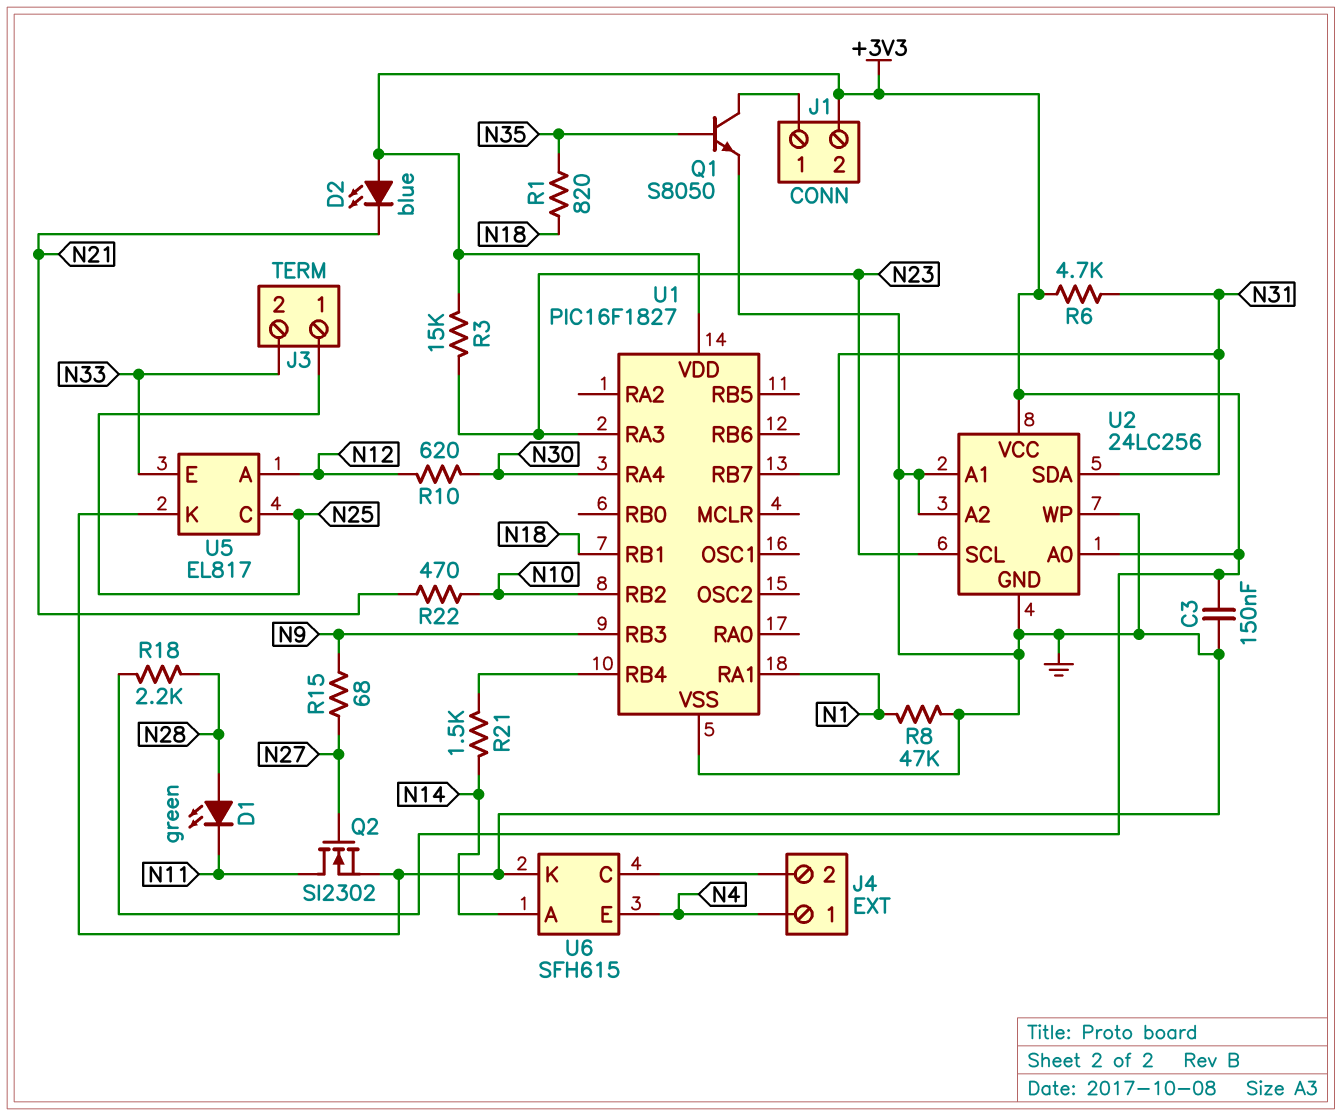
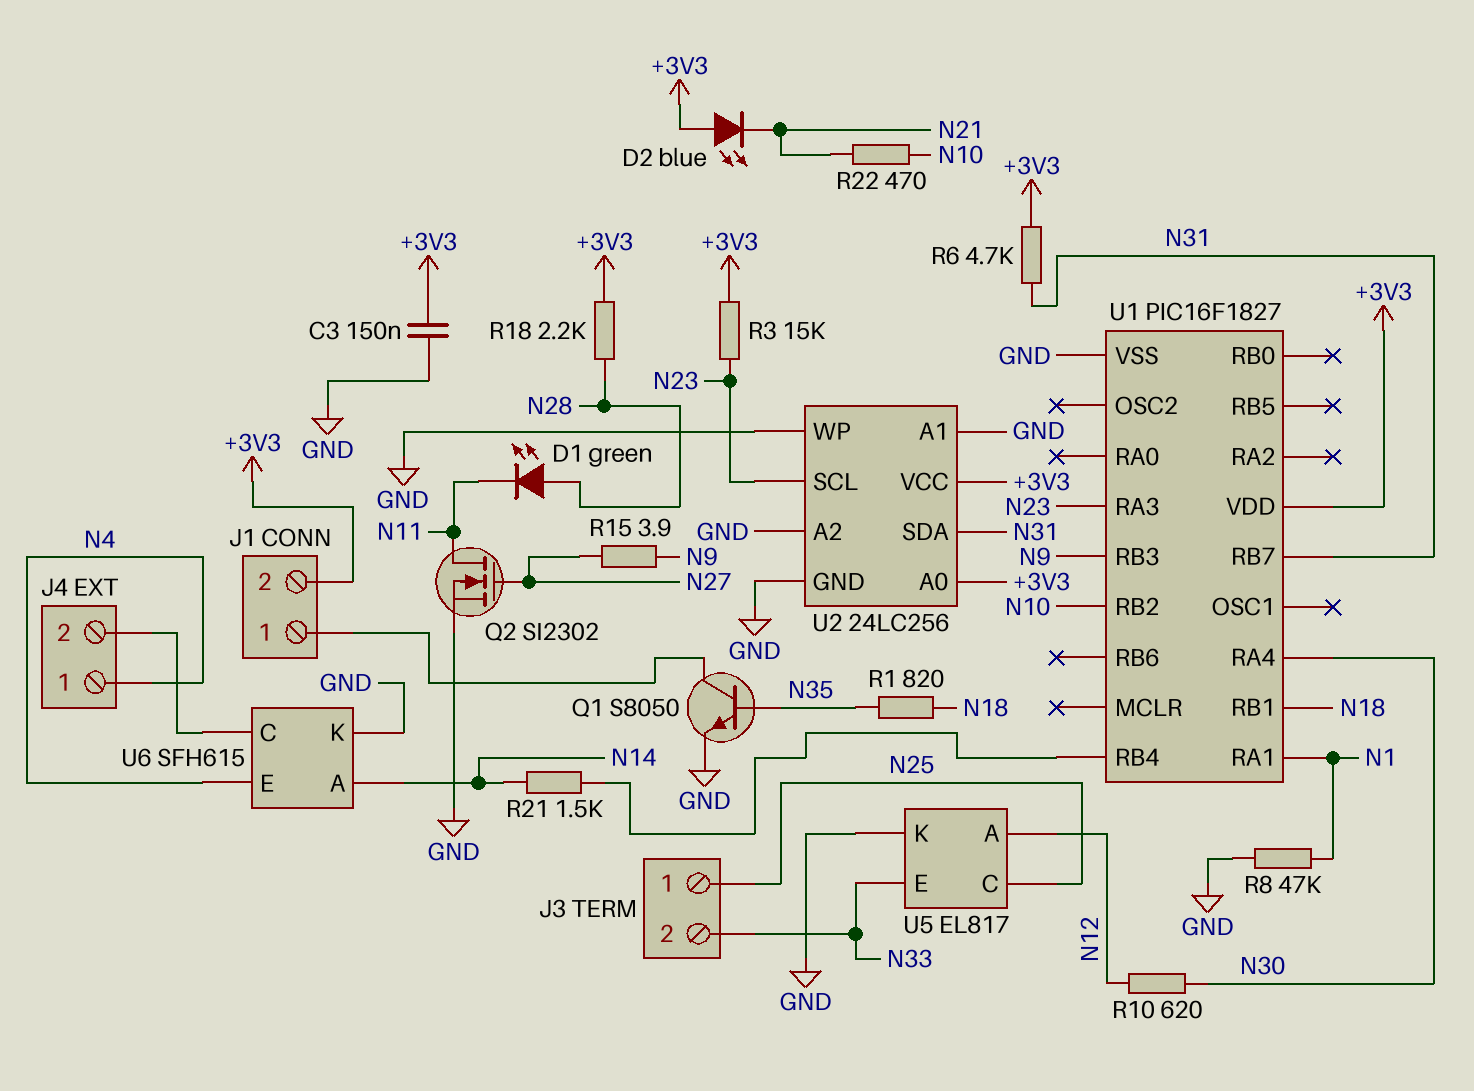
R15: 68 (N9, N27) -> 3.9 (N9, N27)

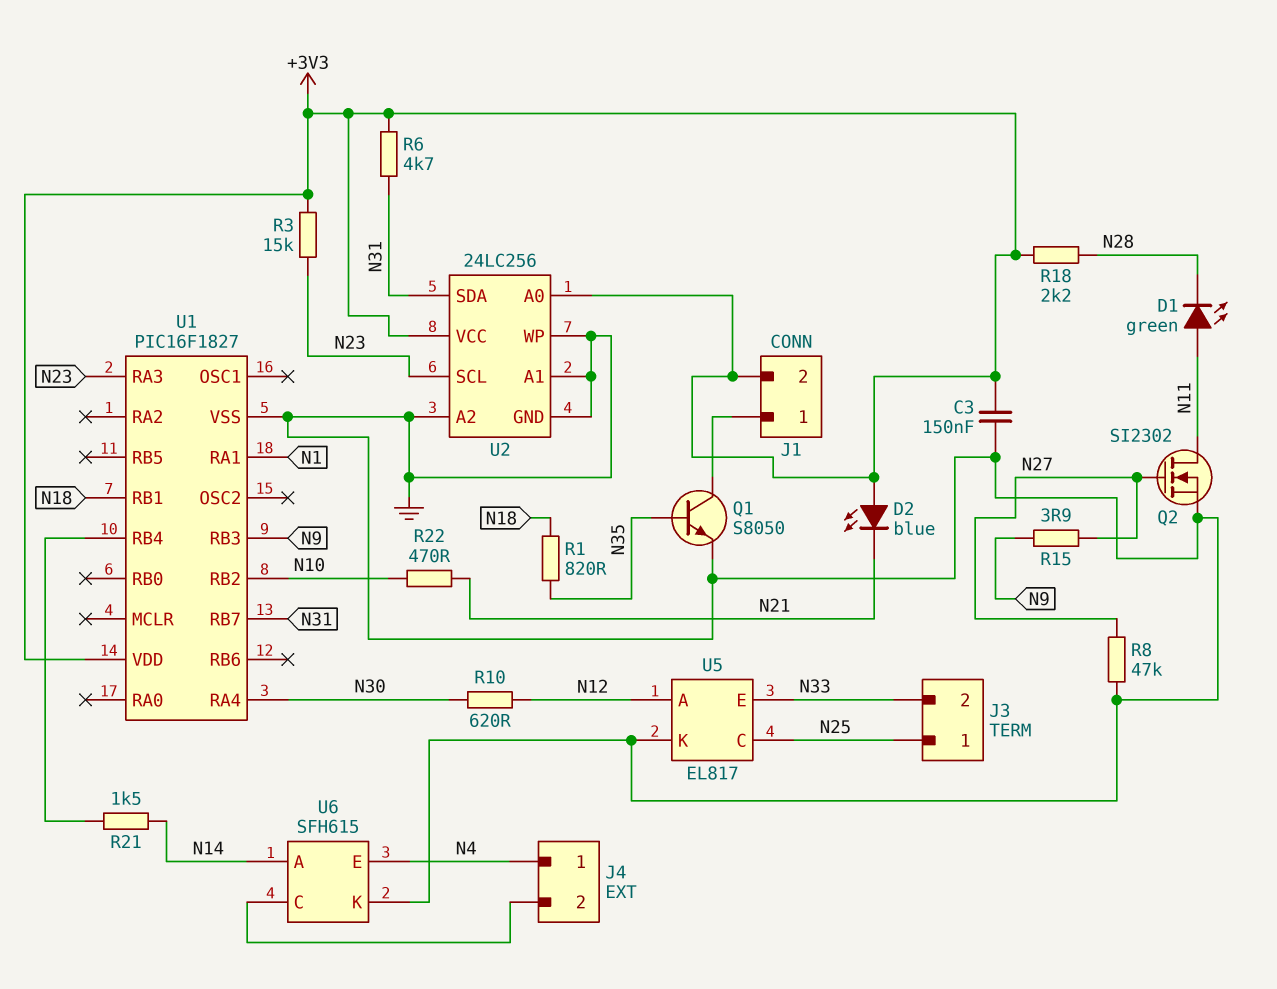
D1: LED green (A N28, K N11) -> LED green (A N11, K N28)
R8: 47k (GND, N1) -> 47k (GND, N27)

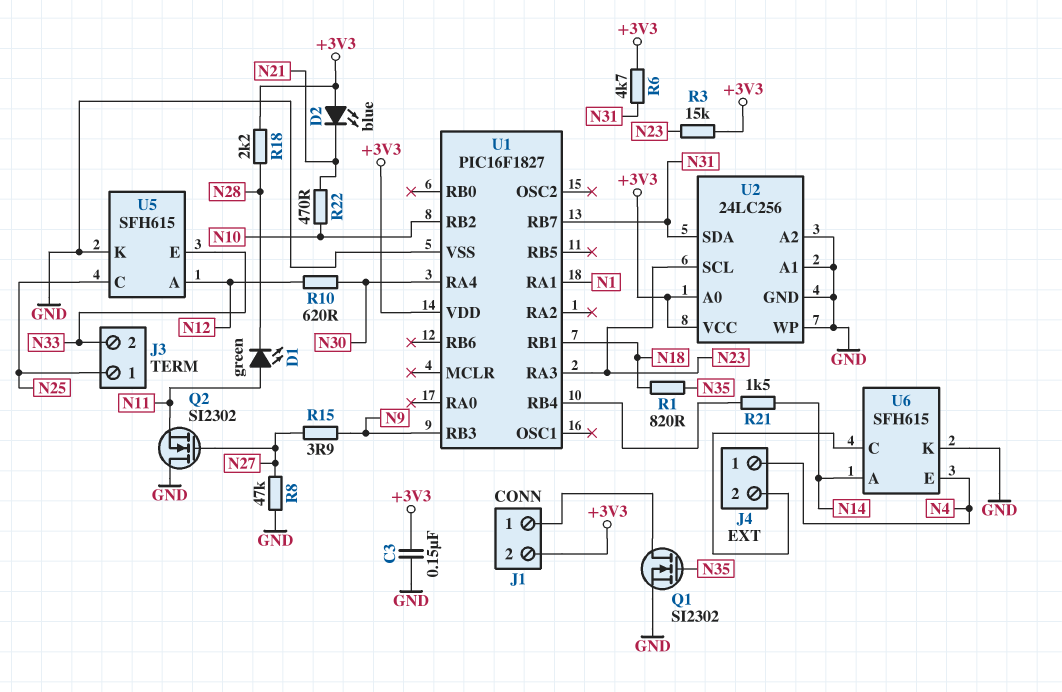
Q1: NPN S8050 (B N35, C J1/1, E GND) -> NMOS SI2302 (G N35, D J1/1, S GND)
Q2: NMOS SI2302 (G N27, D N11, S GND) -> NMOS SI2302 (G N27, D GND, S N11)
U5: EL817 -> SFH615

